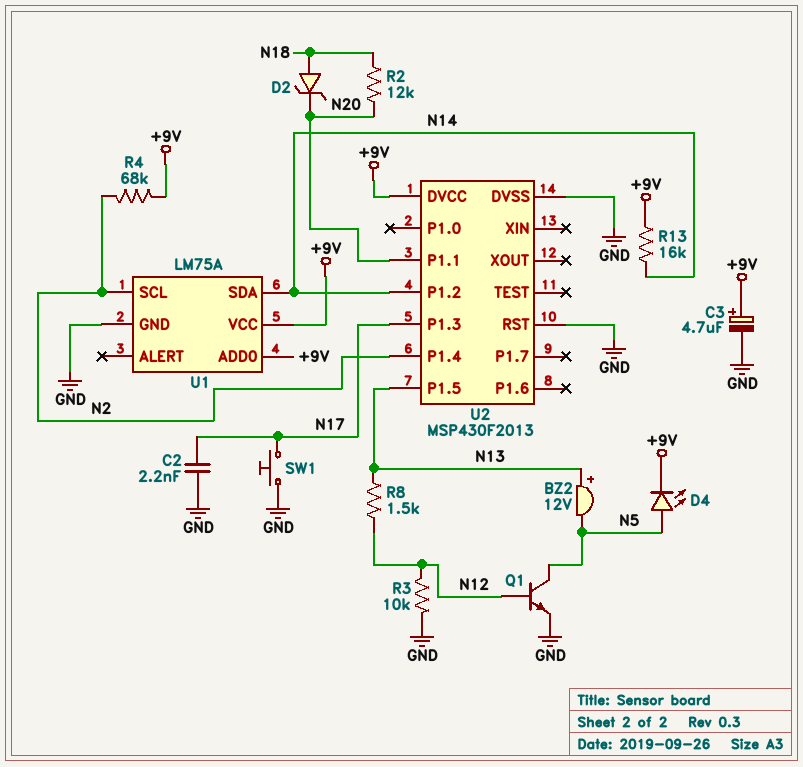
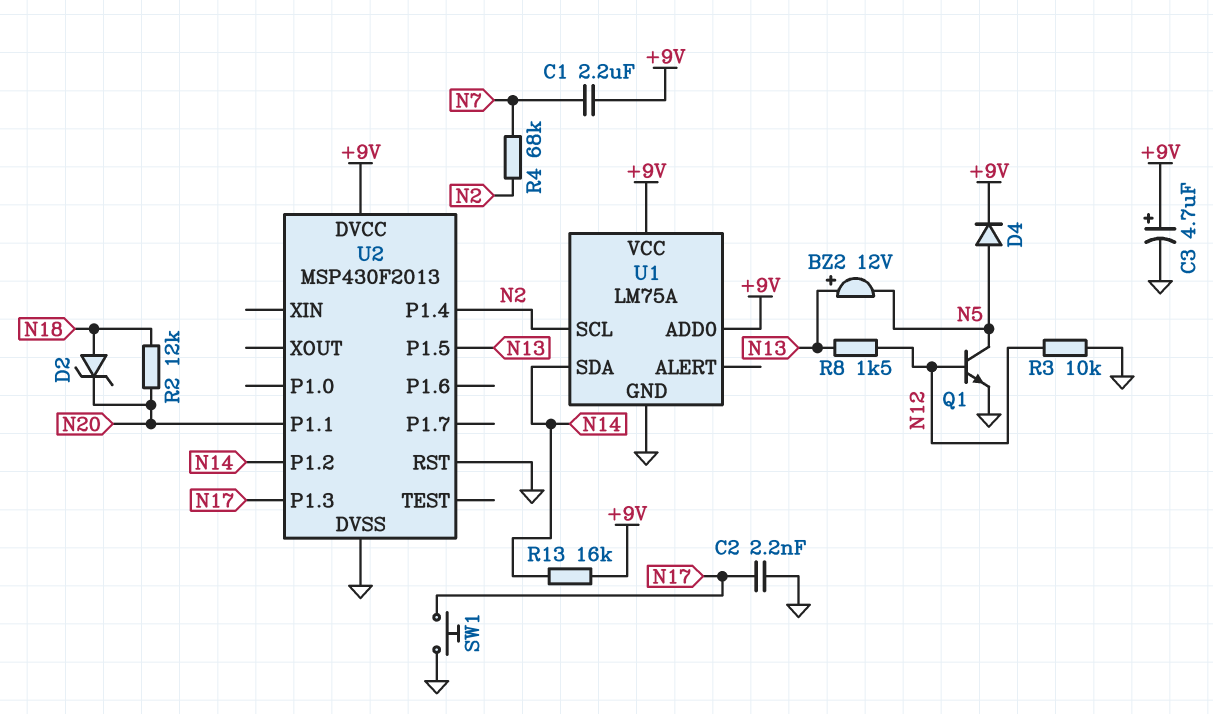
C1: none -> 2.2uF (+9V, N7)
D4: LED (A N5, K +9V) -> diode (A N5, K +9V)
R4: 68k (+9V, N2) -> 68k (N2, N7)

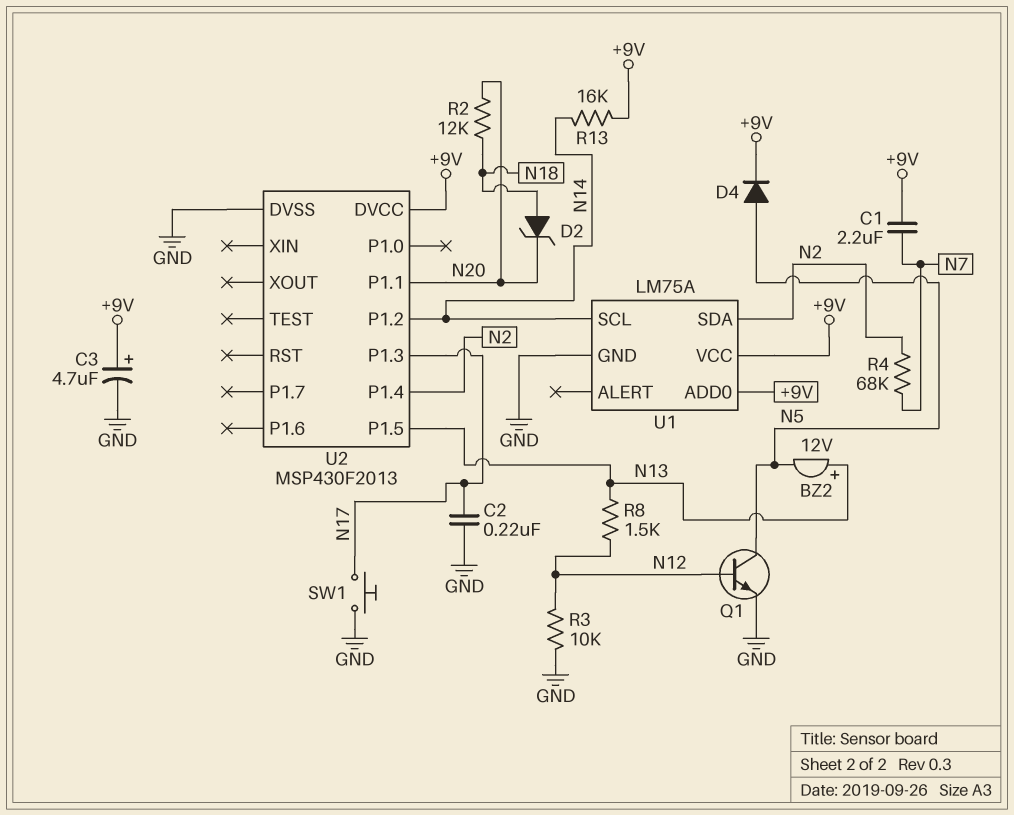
C2: 2.2nF (GND, N17) -> 220nF (GND, N17)
U1 pin SCL: N2 -> N14
U1 pin SDA: N14 -> N2
U2 pin RST: GND -> none

